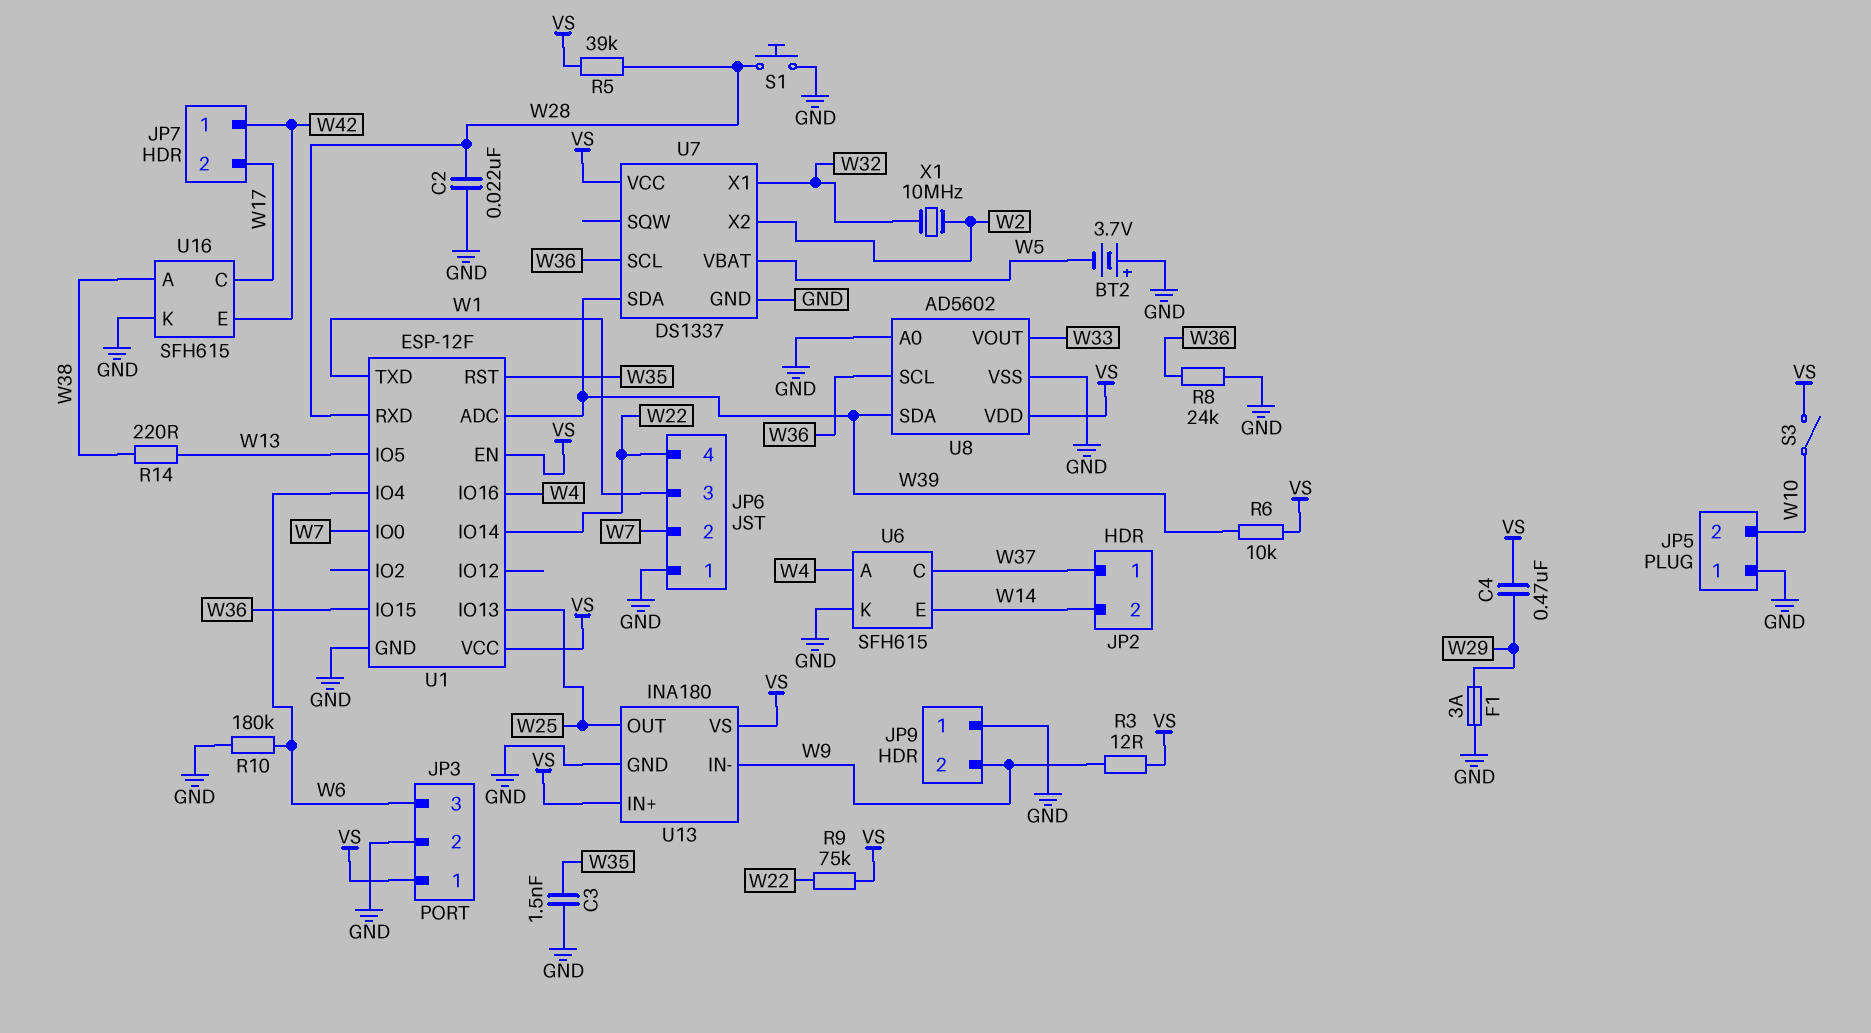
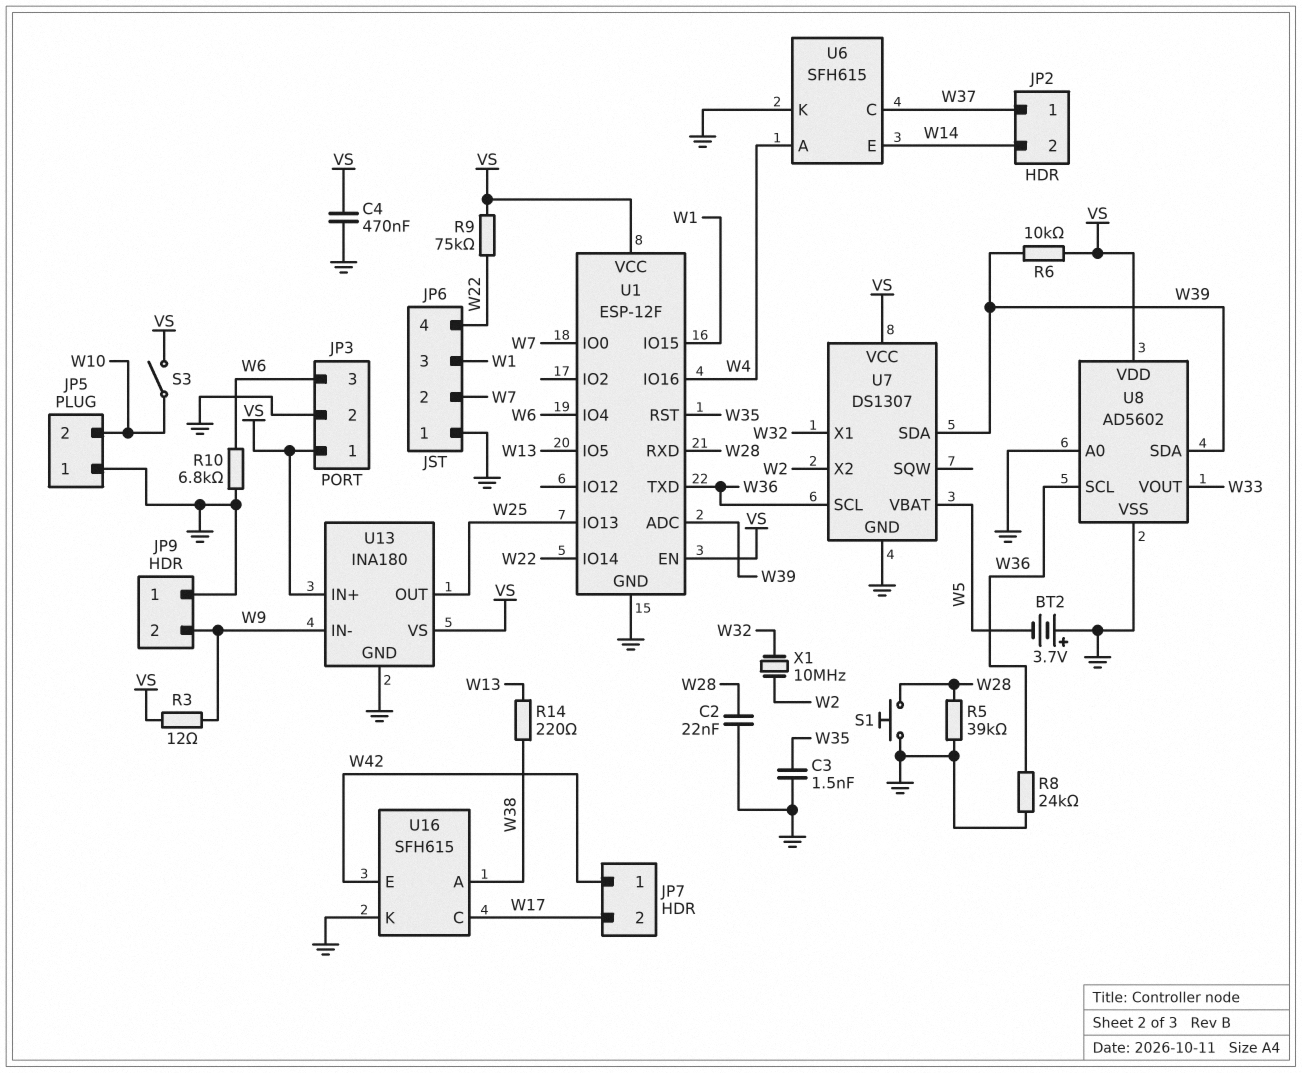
C4: 470nF (VS, W29) -> 470nF (GND, VS)
F1: 3A (GND, W29) -> none
R5: 39k (VS, W28) -> 39k (GND, W28)
R10: 180k (GND, W6) -> 6.8k (GND, W6)
U1 pin IO15: W36 -> W1
U1 pin TXD: W1 -> W36
U7: DS1337 -> DS1307

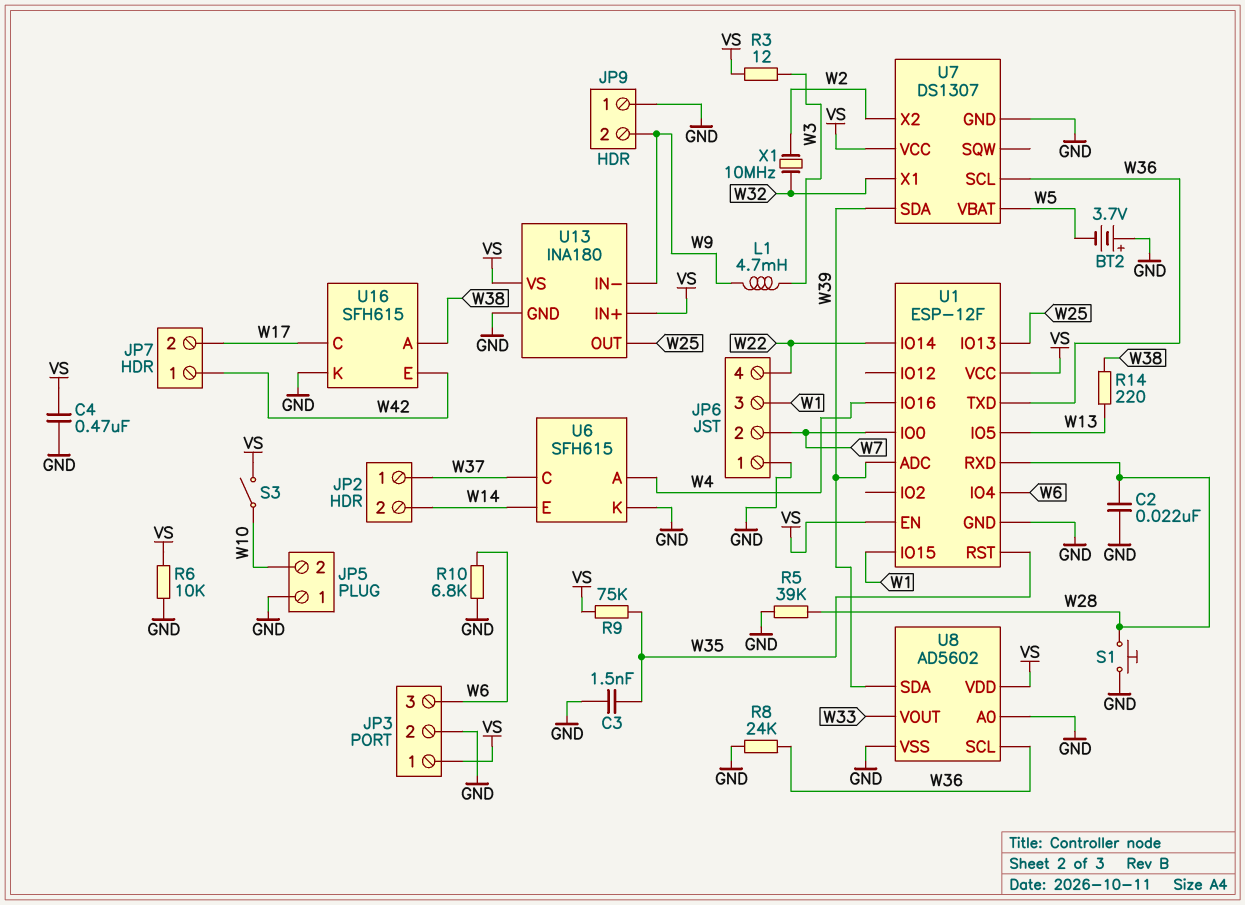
L1: none -> 4.7mH (W3, W9)
R3: 12 (VS, W9) -> 12 (VS, W3)
R6: 10k (VS, W39) -> 10k (GND, VS)
R9: 75k (VS, W22) -> 75k (VS, W35)

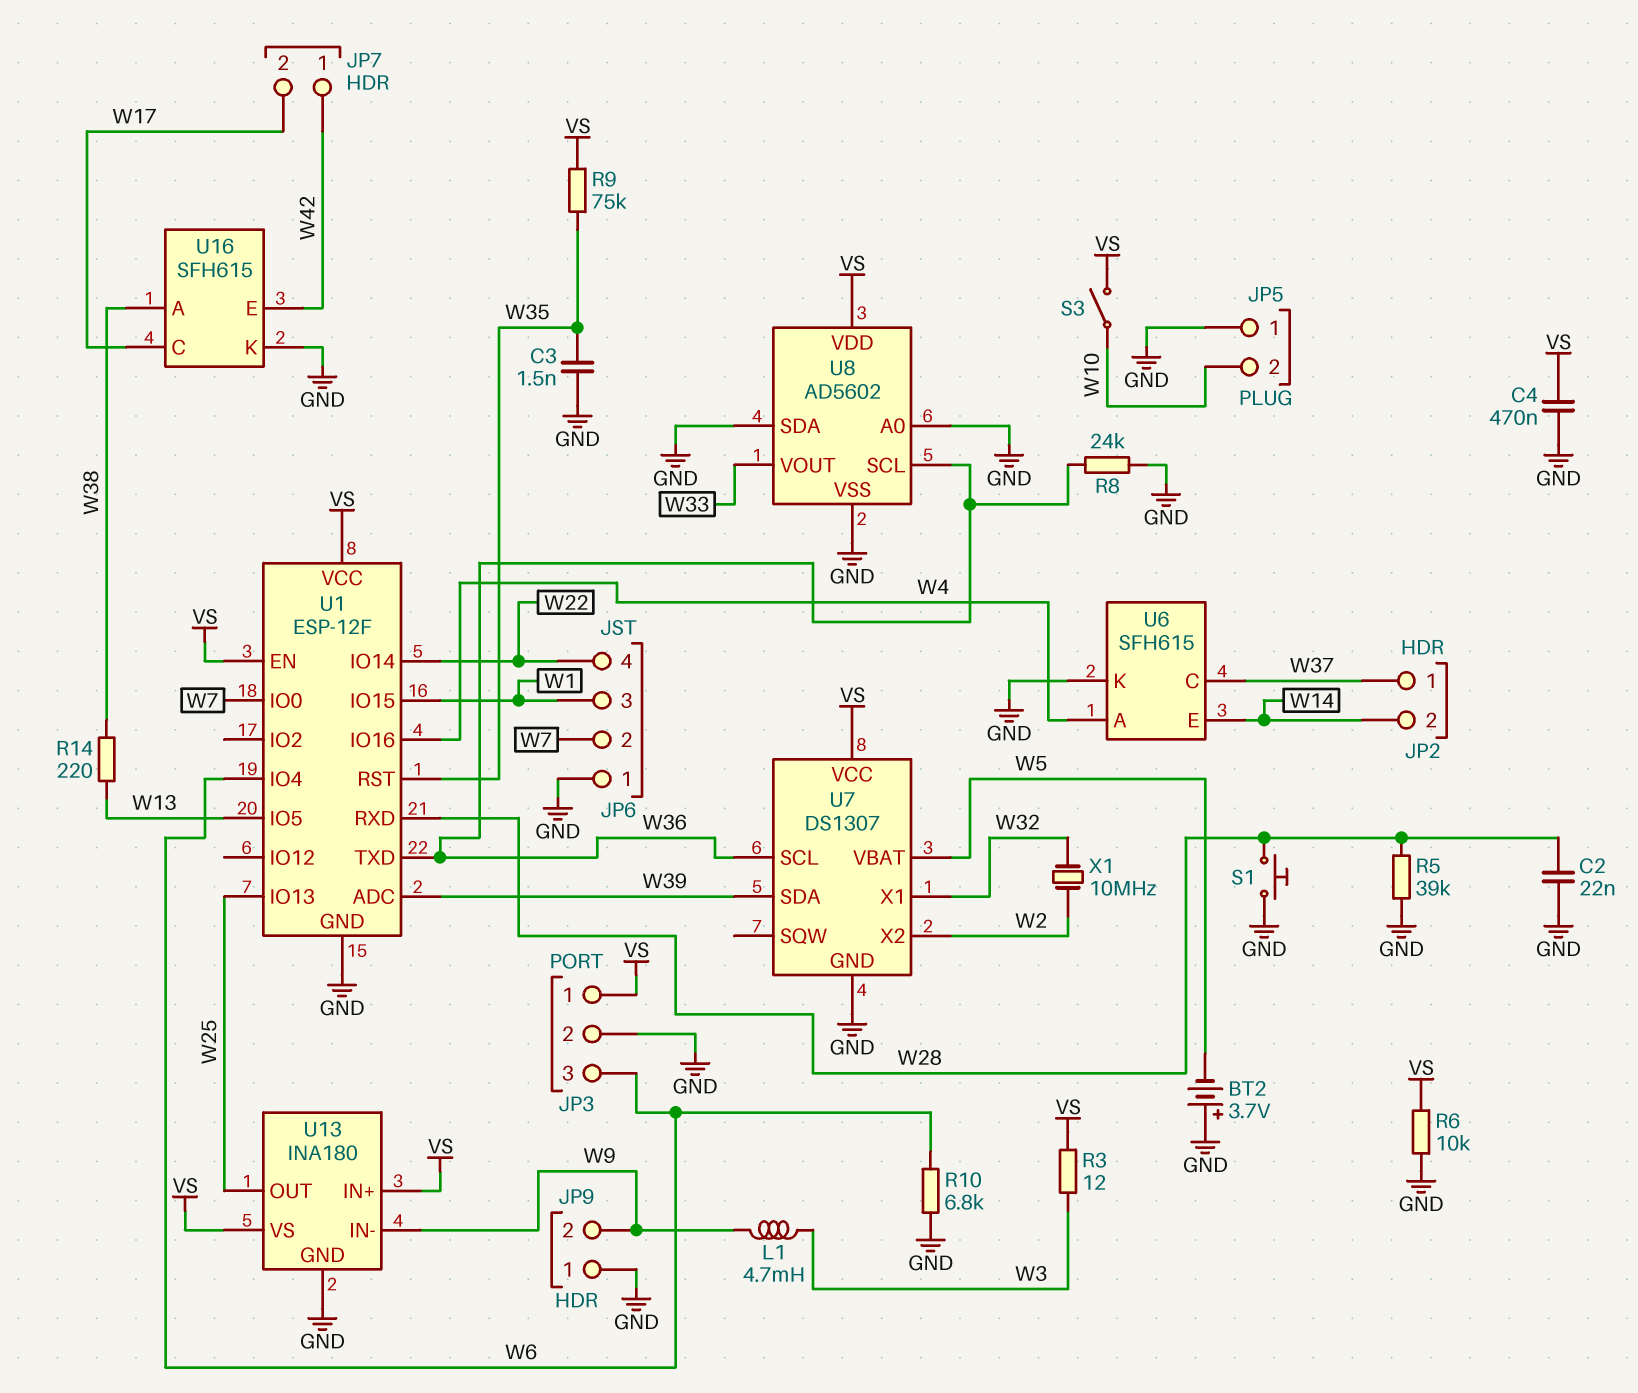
U8 pin SDA: W39 -> GND

